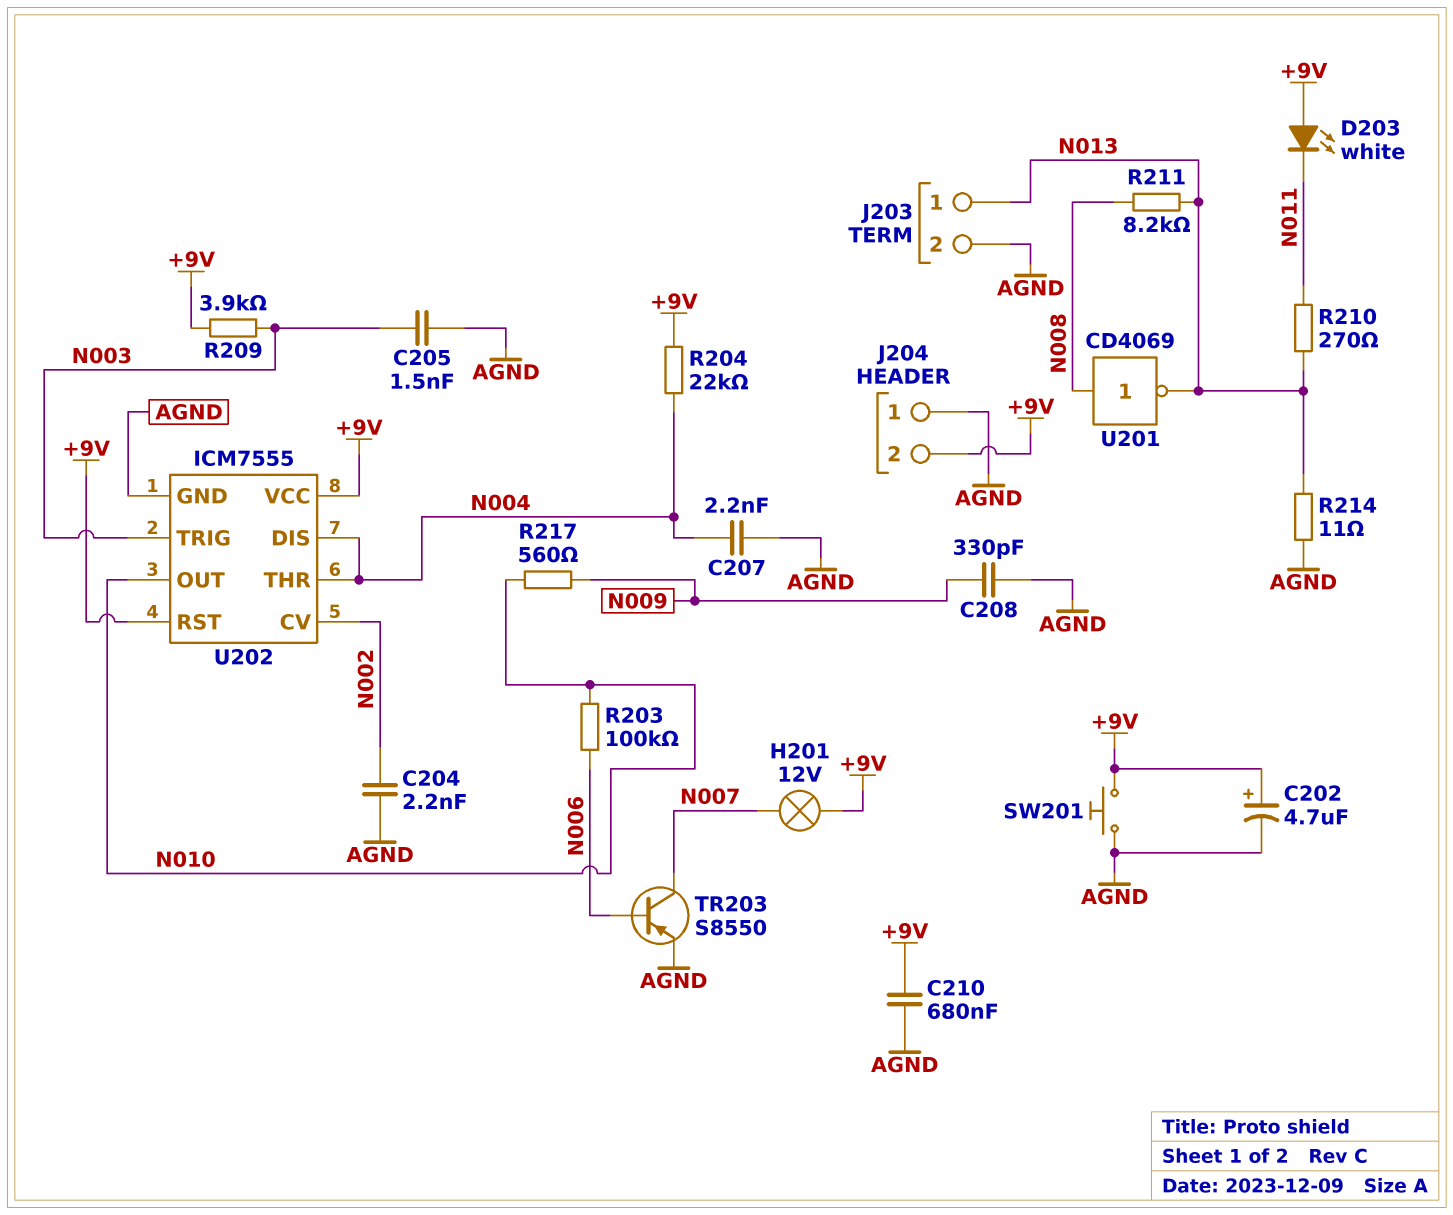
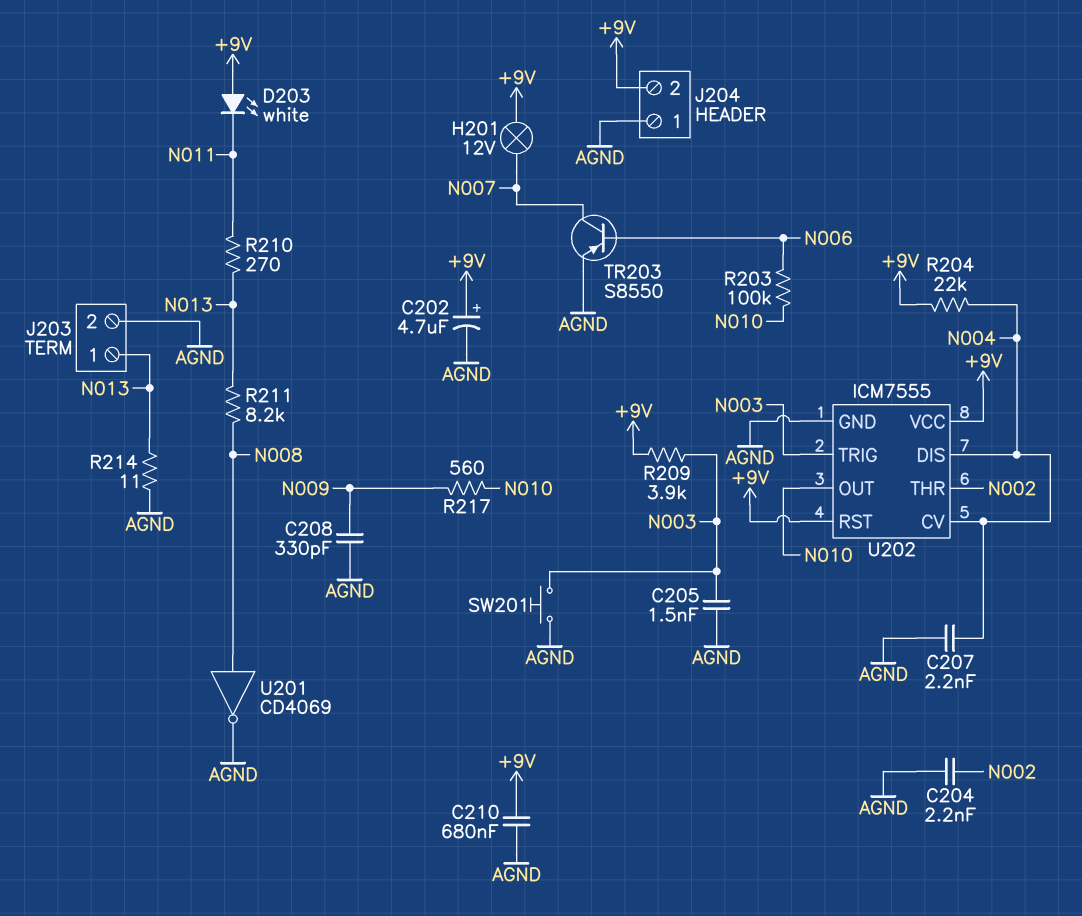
SW201: button (+9V, AGND) -> button (AGND, N003)
U201: NOT CD4069 (in N008, out N013) -> NOT CD4069 (in N008, out AGND)
U202 pin CV: N002 -> N004
U202 pin THR: N004 -> N002

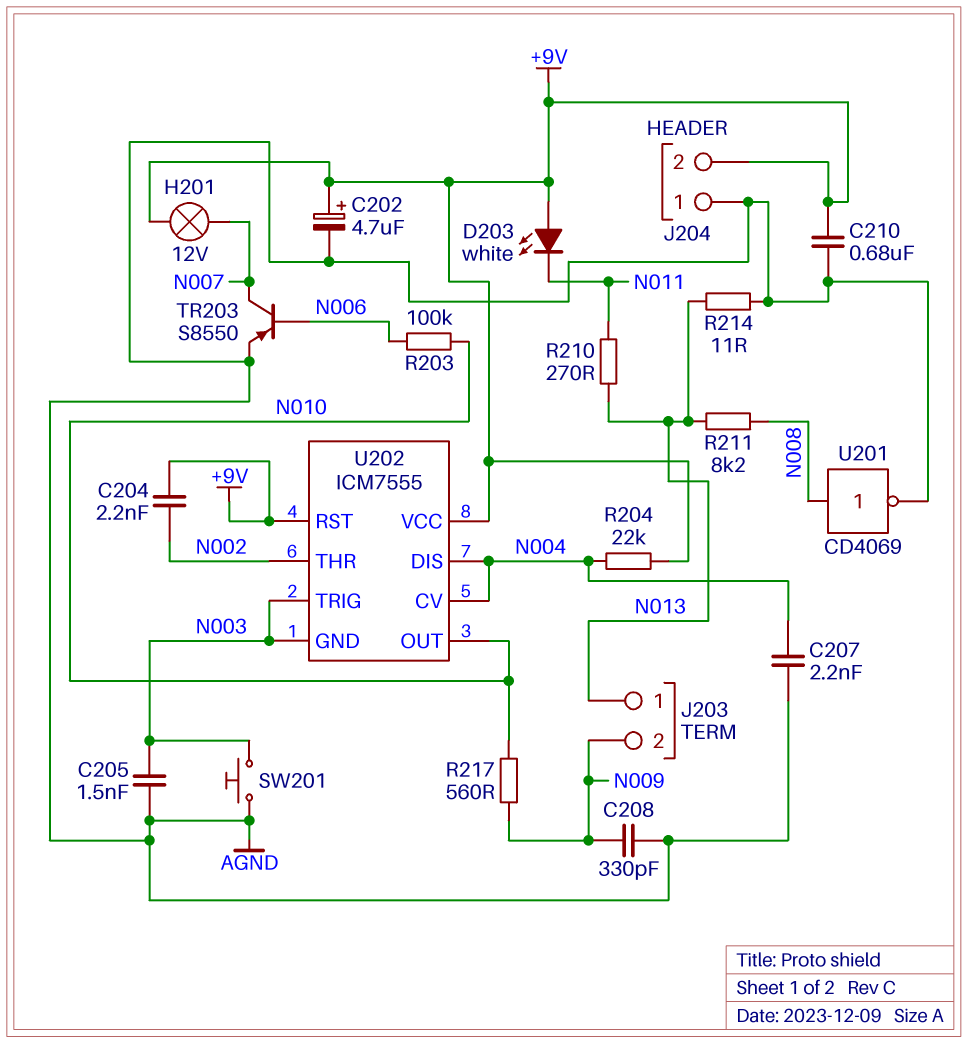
C204: 2.2nF (AGND, N002) -> 2.2nF (+9V, N002)
J203 pin 2: AGND -> N009
R209: 3.9k (+9V, N003) -> none
U202 pin GND: AGND -> N003

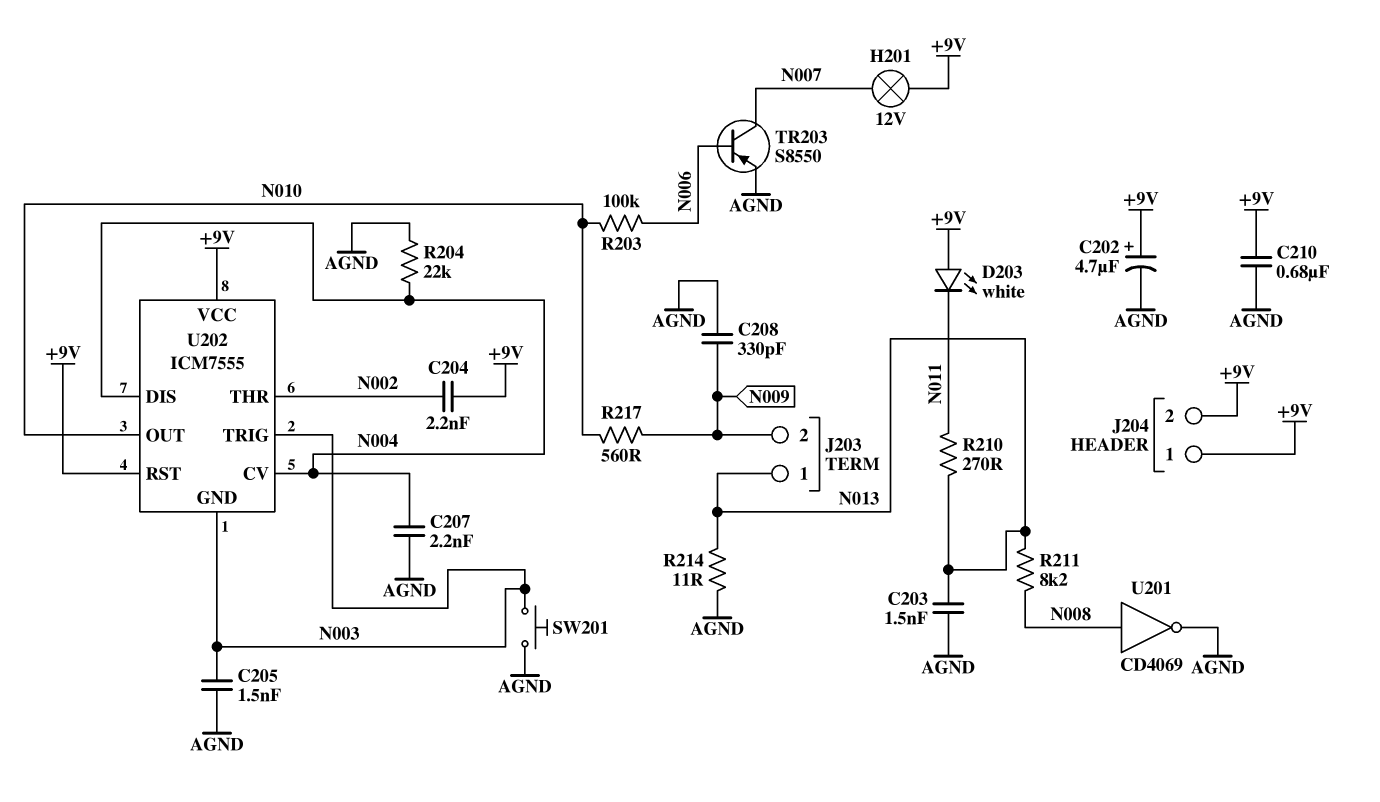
C203: none -> 1.5nF (AGND, N013)
J204 pin 1: AGND -> +9V
R204: 22k (+9V, N004) -> 22k (AGND, N004)

